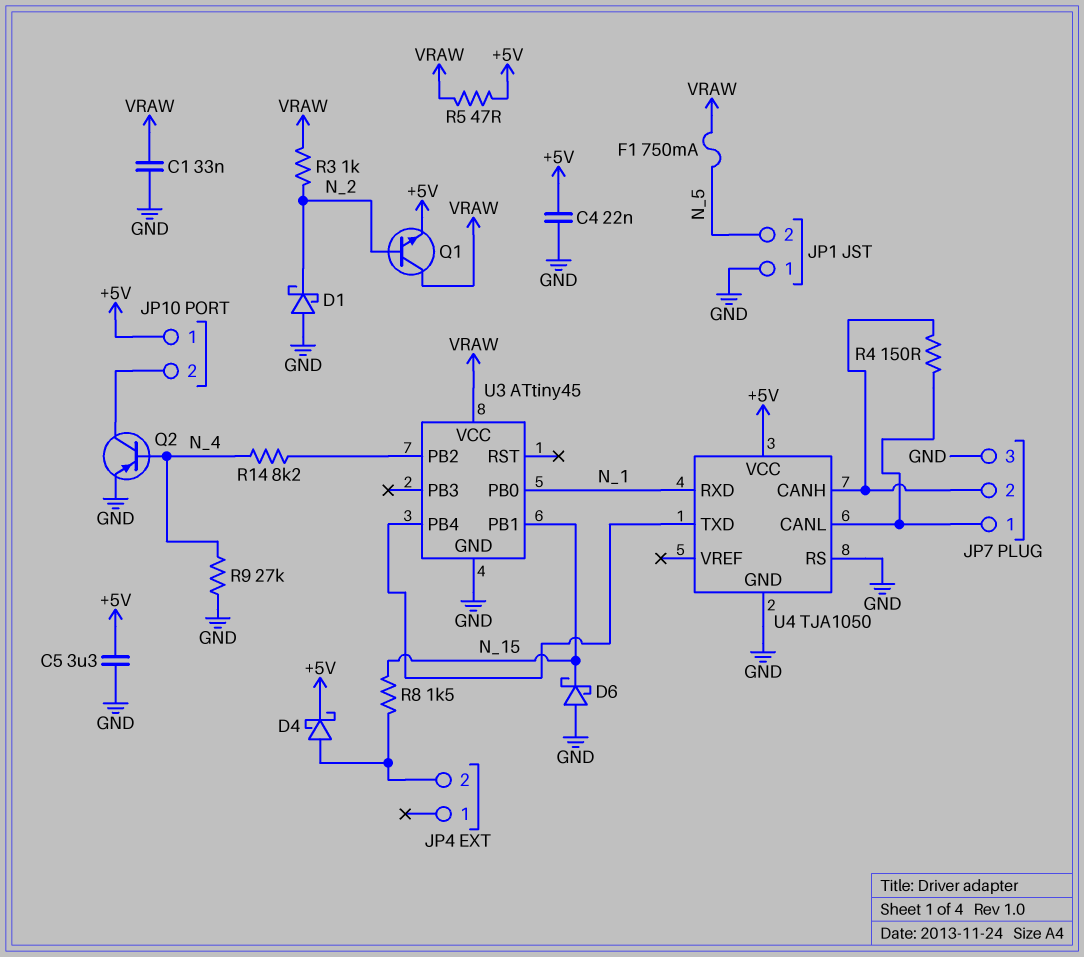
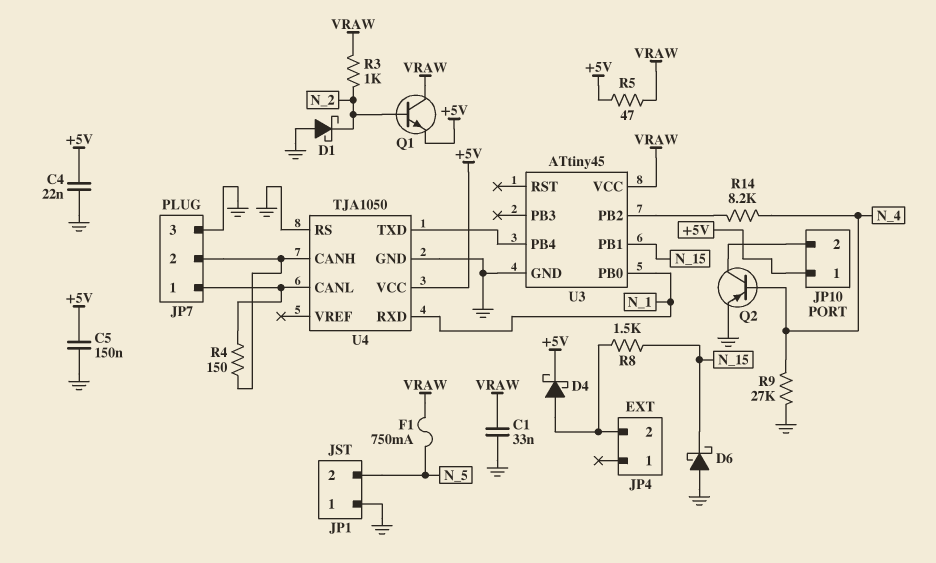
C5: 3.3uF (+5V, GND) -> 150nF (+5V, GND)

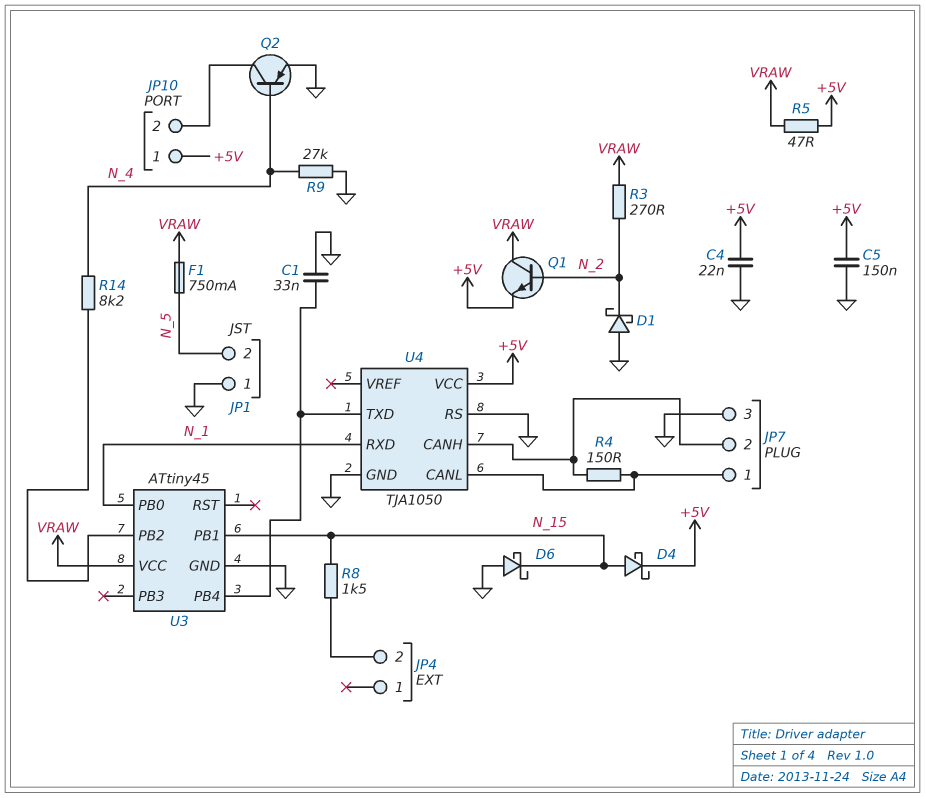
C1: 33nF (GND, VRAW) -> 33nF (GND, U3/PB4)
D4: schottky (A JP4/2, K +5V) -> schottky (A N_15, K +5V)
R3: 1k (N_2, VRAW) -> 270 (N_2, VRAW)

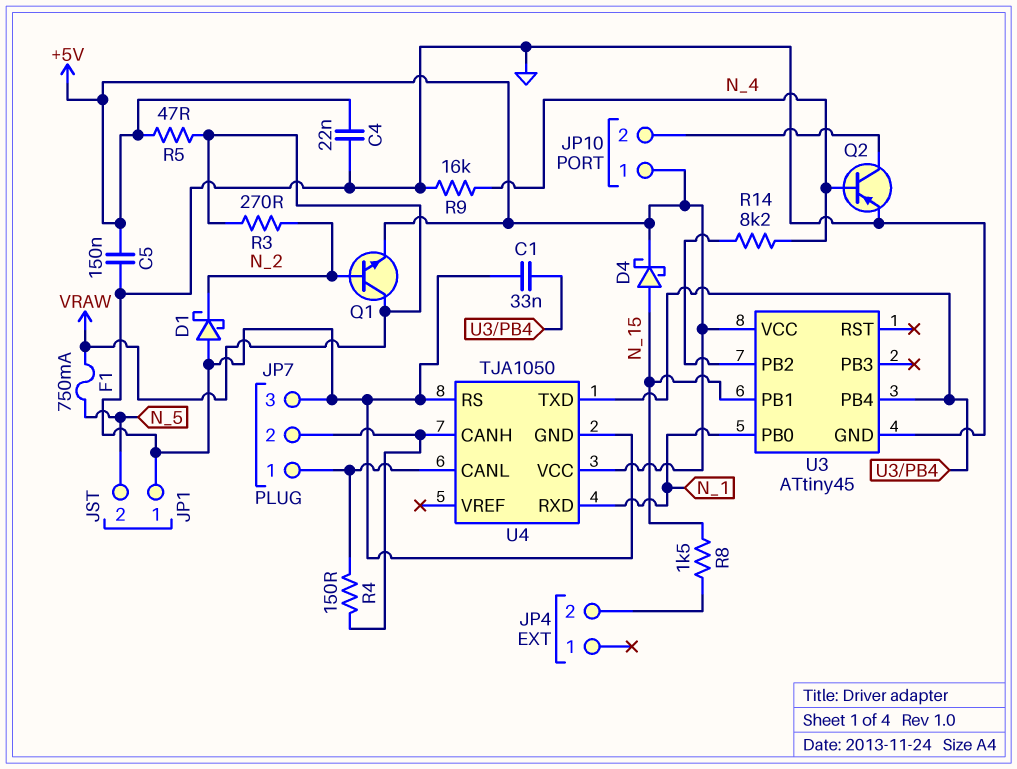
D6: schottky (A GND, K N_15) -> none
R9: 27k (GND, N_4) -> 16k (GND, N_4)
U3 pin VCC: VRAW -> +5V

